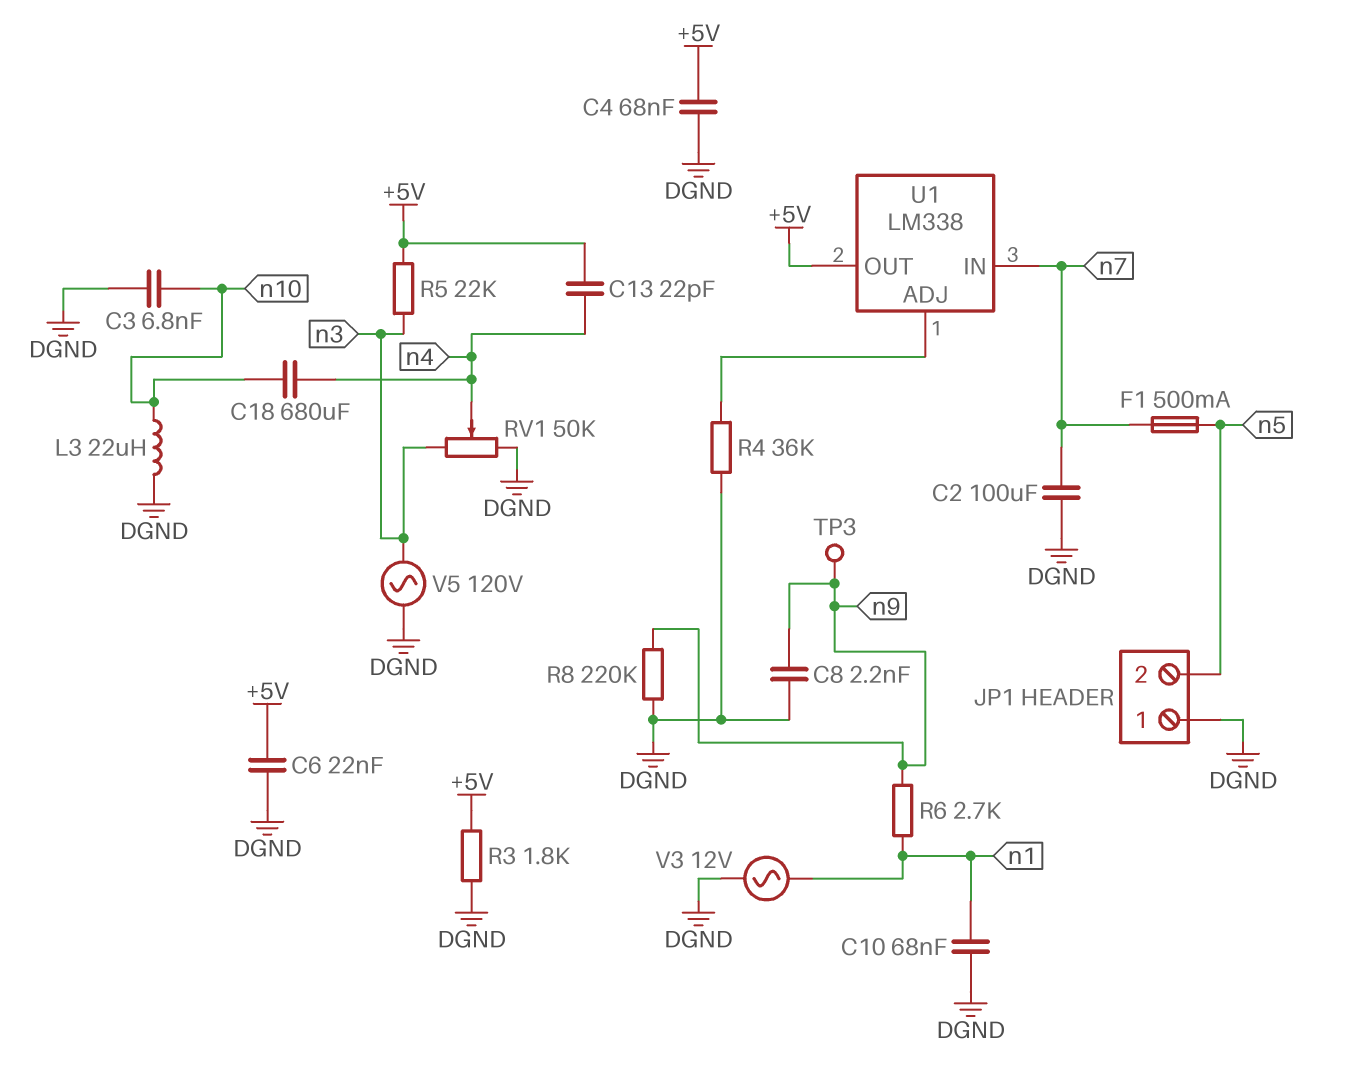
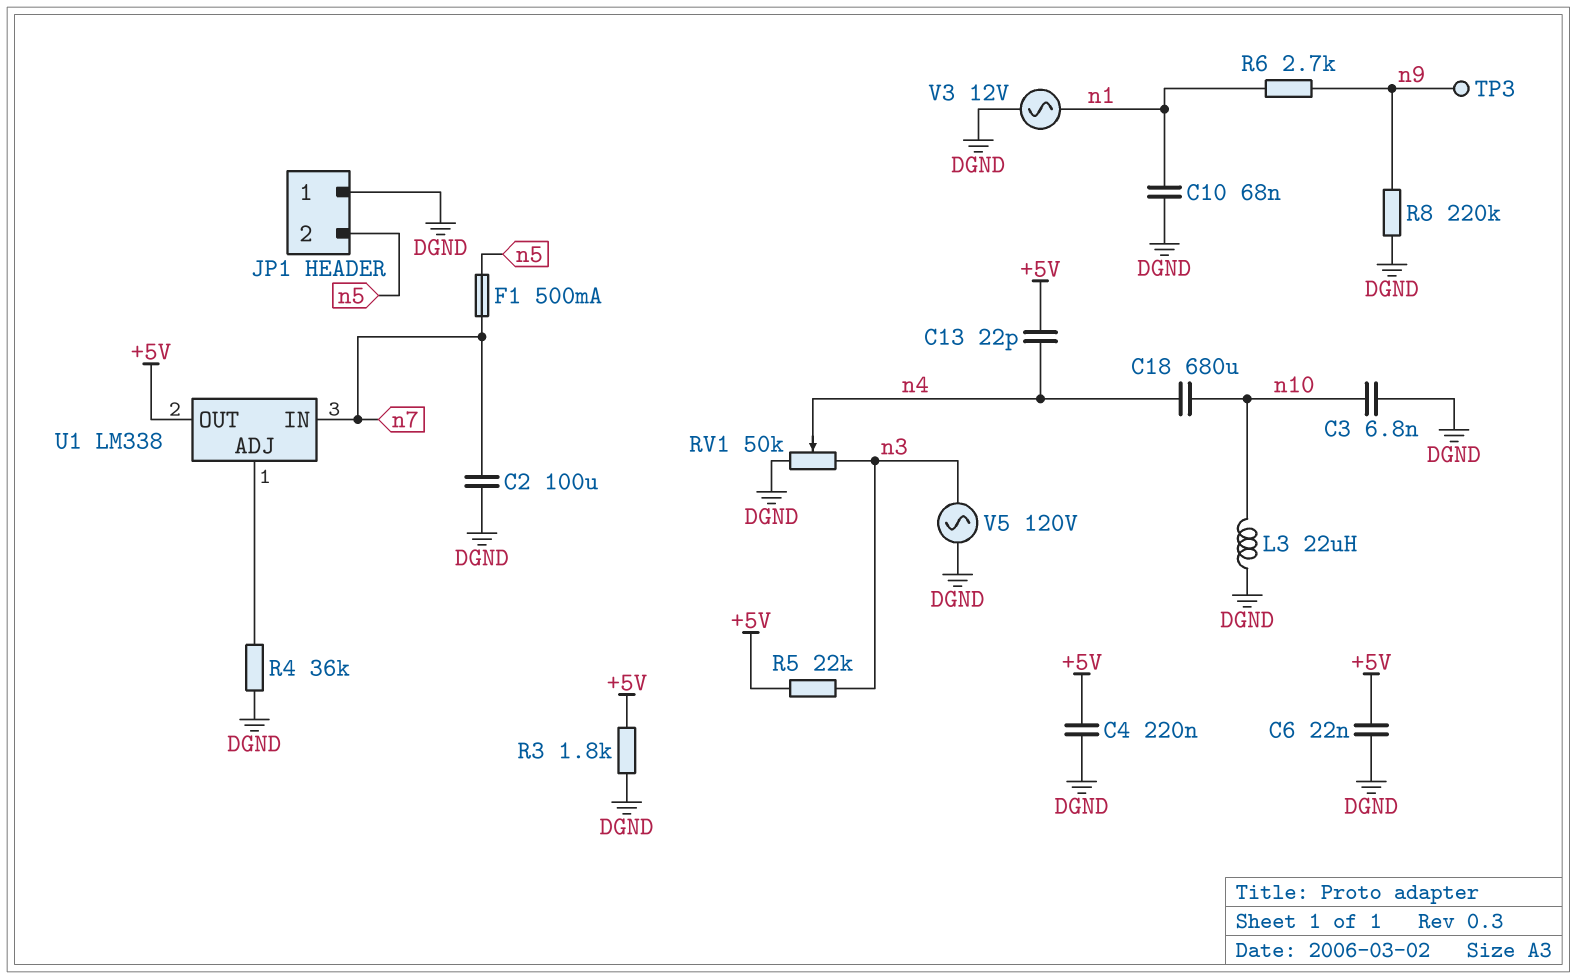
C4: 68nF (+5V, DGND) -> 220nF (+5V, DGND)
C8: 2.2nF (DGND, n9) -> none

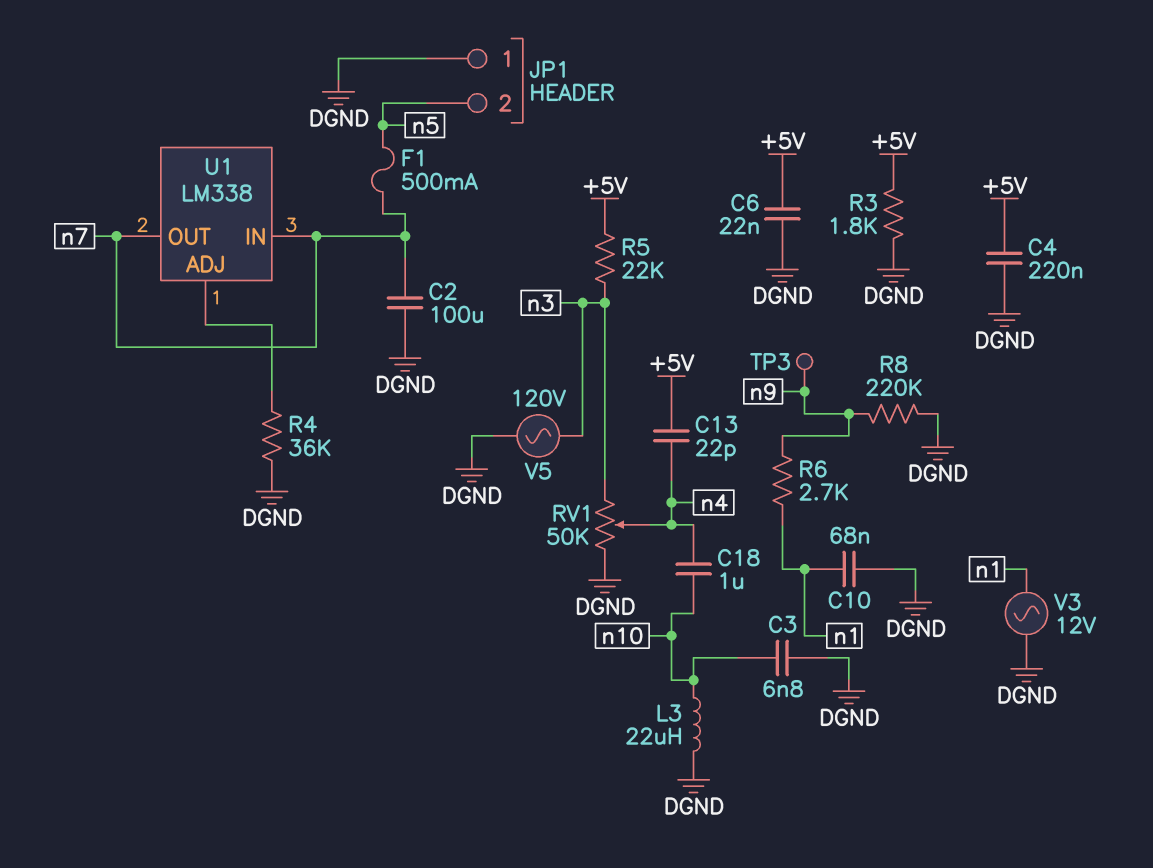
C18: 680uF (n4, n10) -> 1uF (n4, n10)
U1 pin OUT: +5V -> n7

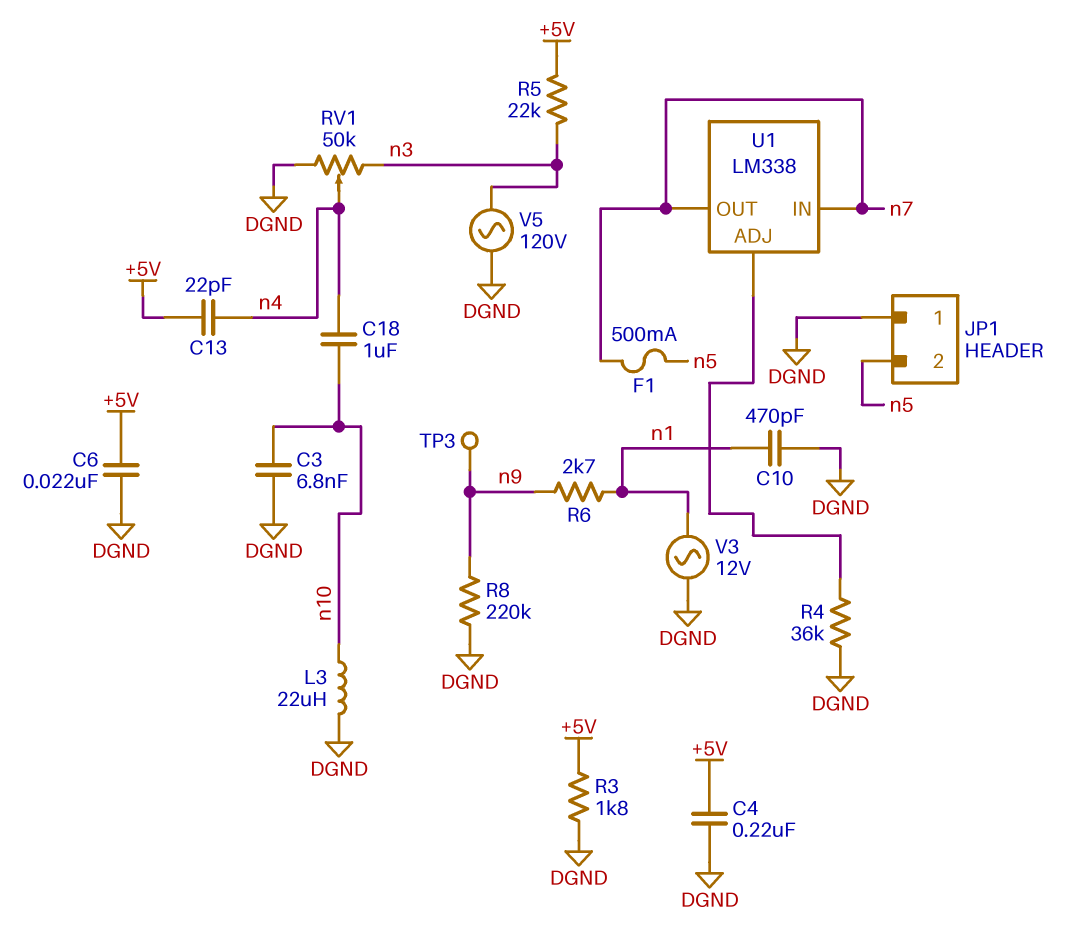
C2: 100uF (DGND, n7) -> none
C10: 68nF (DGND, n1) -> 470pF (DGND, n1)

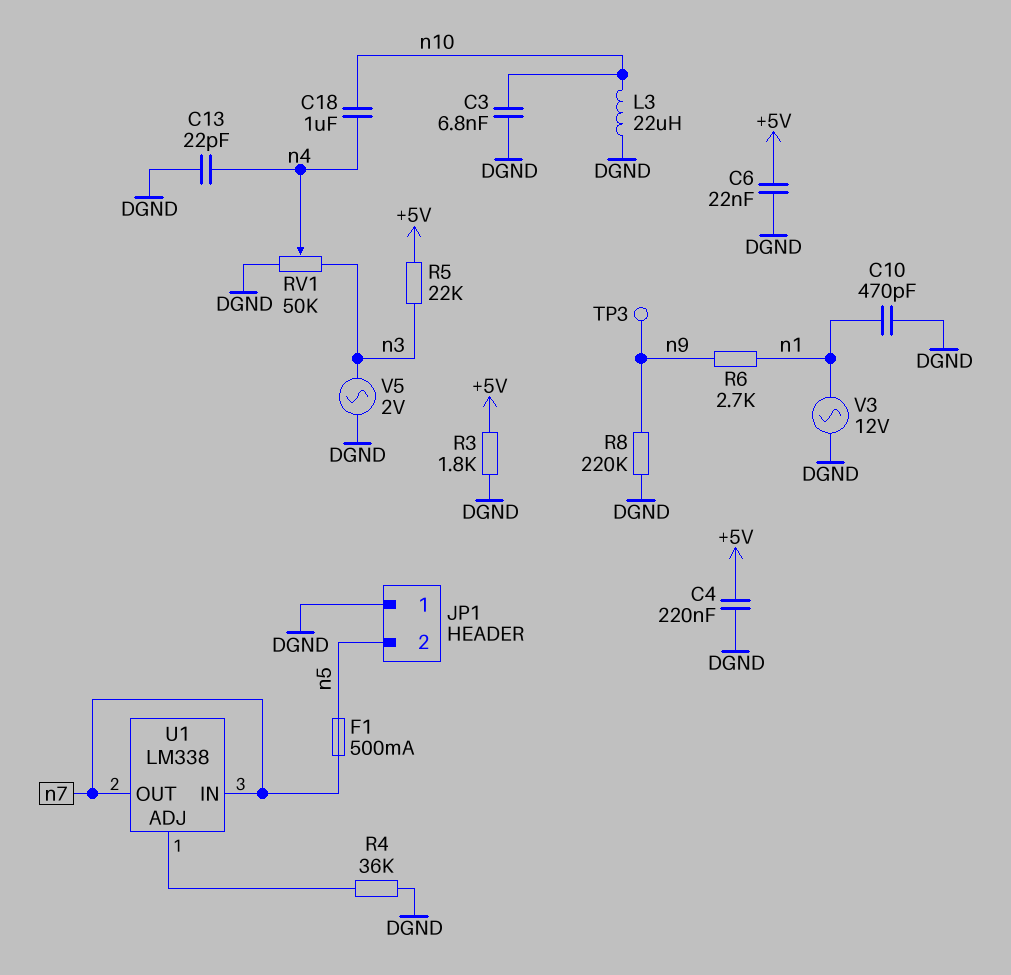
C13: 22pF (+5V, n4) -> 22pF (DGND, n4)
V5: AC 120V (DGND, n3) -> AC 2V (DGND, n3)

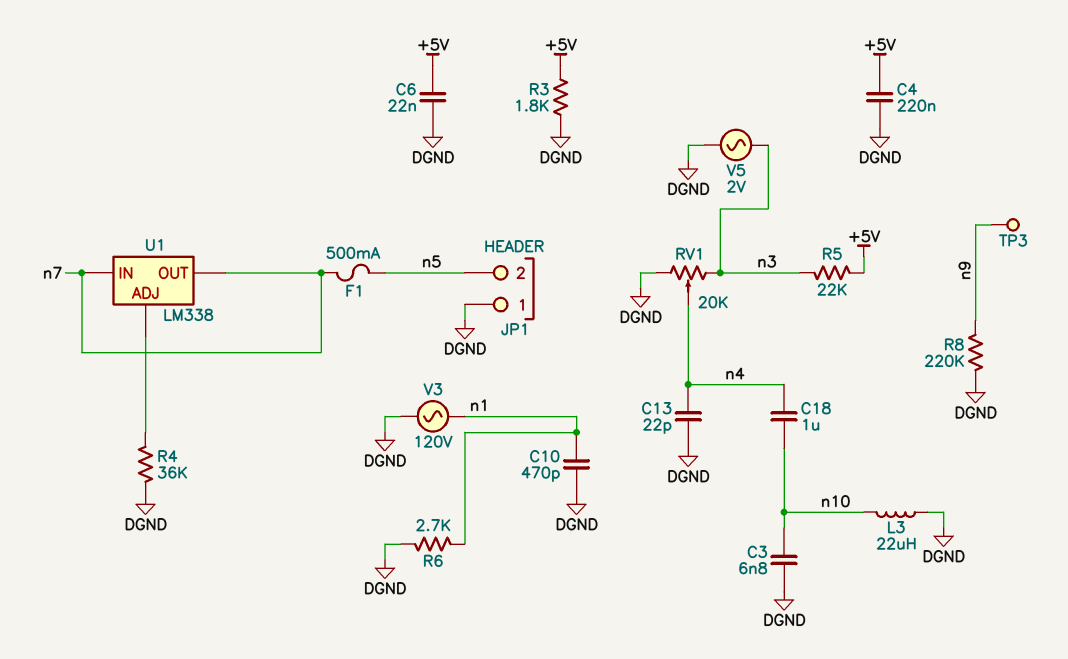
R6: 2.7k (n1, n9) -> 2.7k (DGND, n1)
RV1: 50k (DGND, n3, wiper n4) -> 20k (DGND, n3, wiper n4)
V3: AC 12V (DGND, n1) -> AC 120V (DGND, n1)

